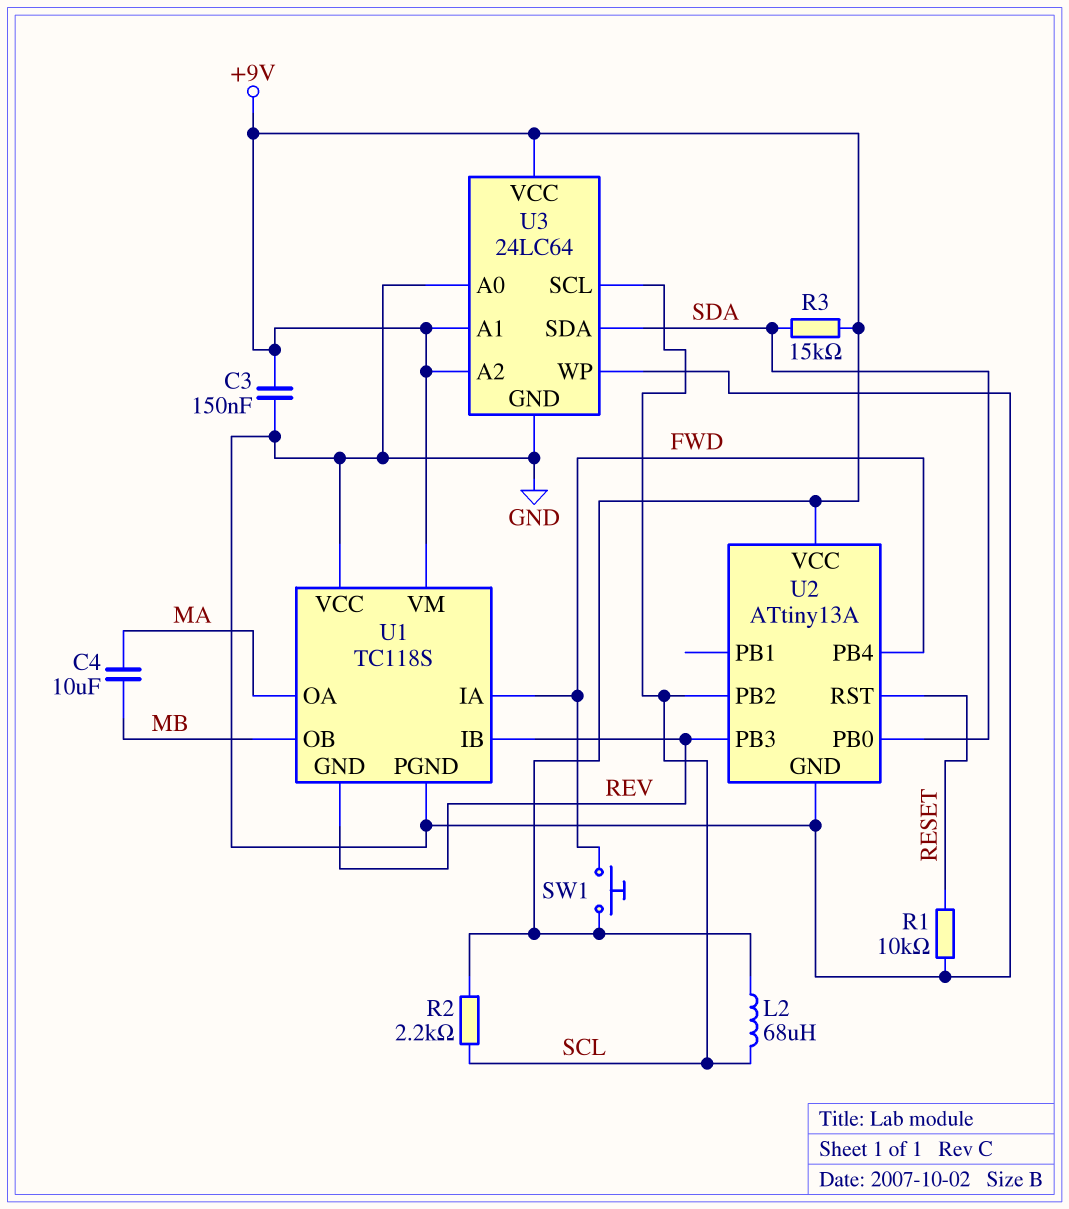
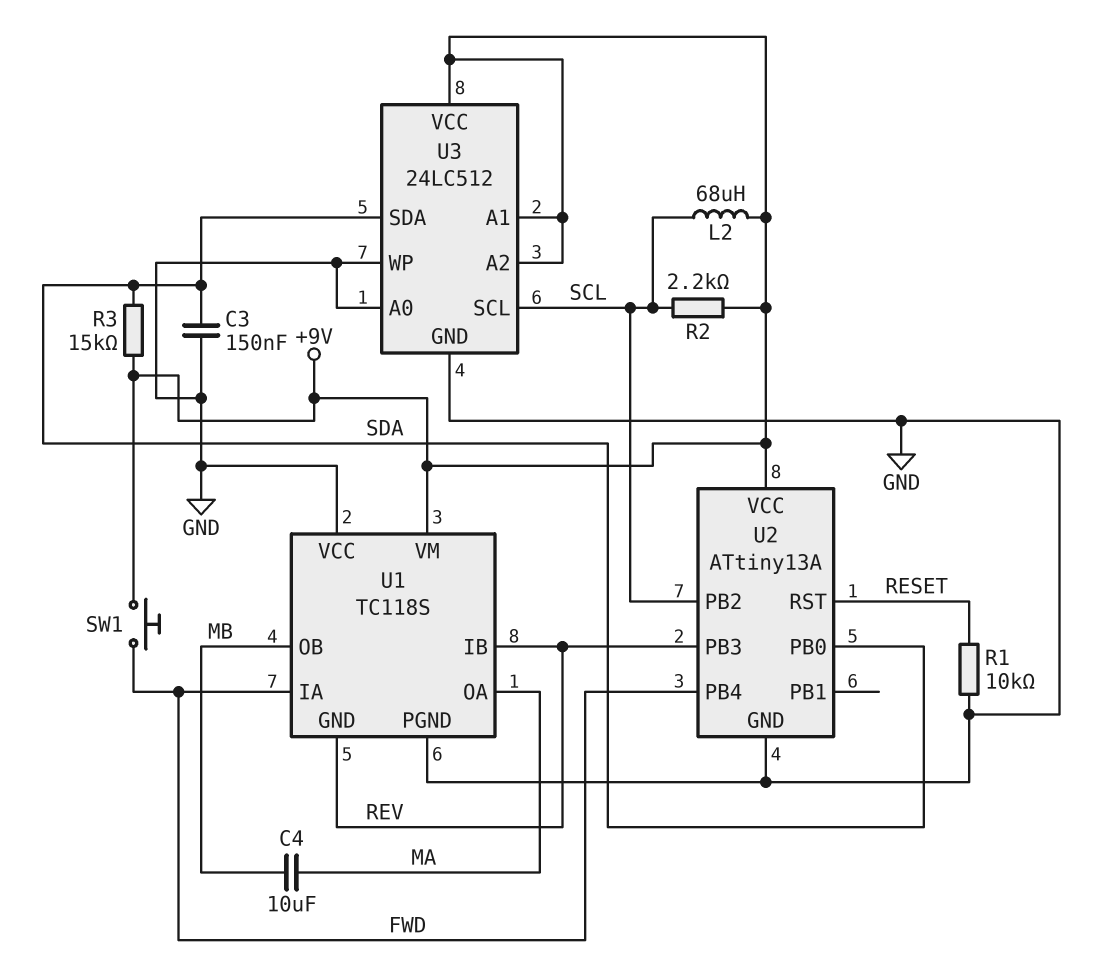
C3: 150nF (+9V, GND) -> 150nF (GND, SDA)
U3: 24LC64 -> 24LC512

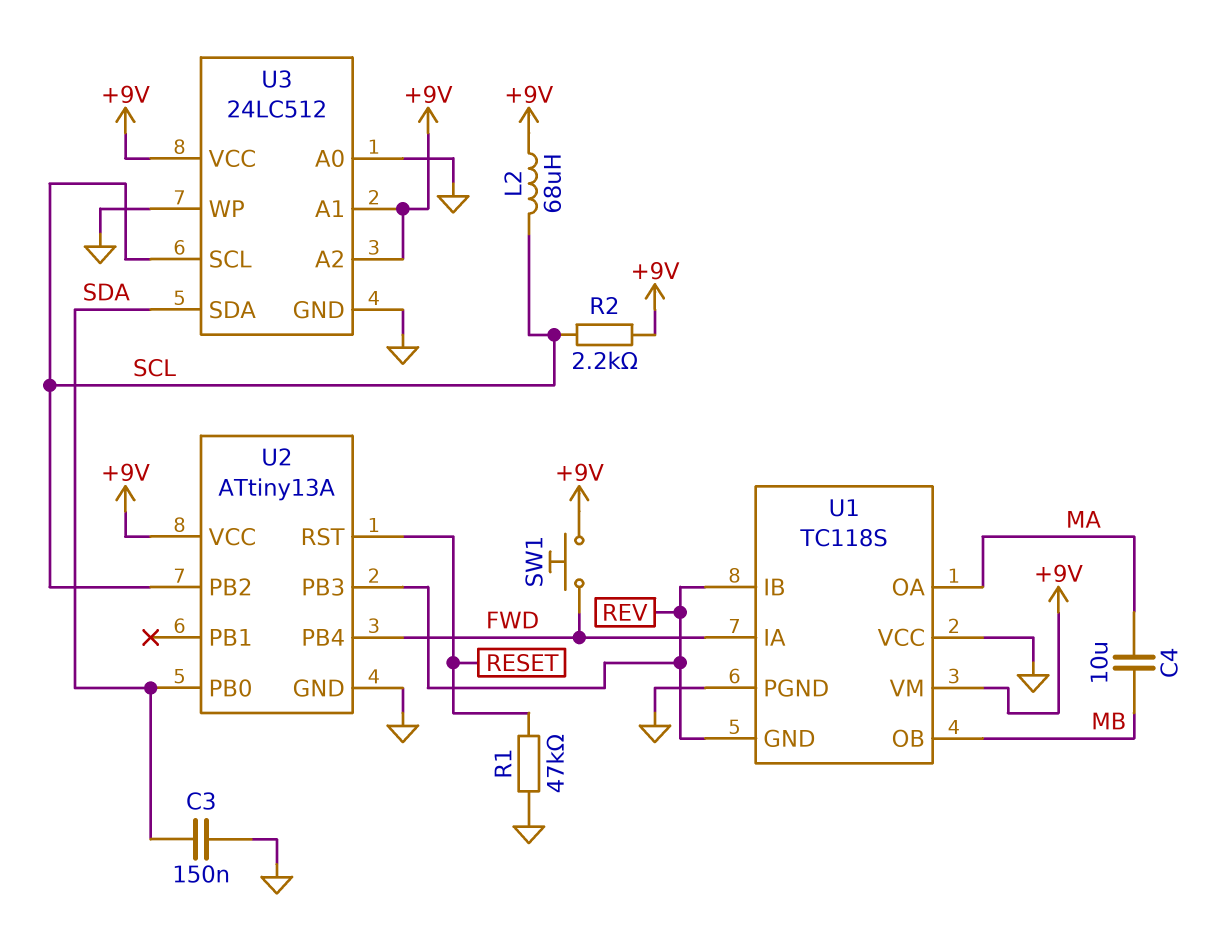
R1: 10k (GND, RESET) -> 47k (GND, RESET)
R3: 15k (+9V, SDA) -> none

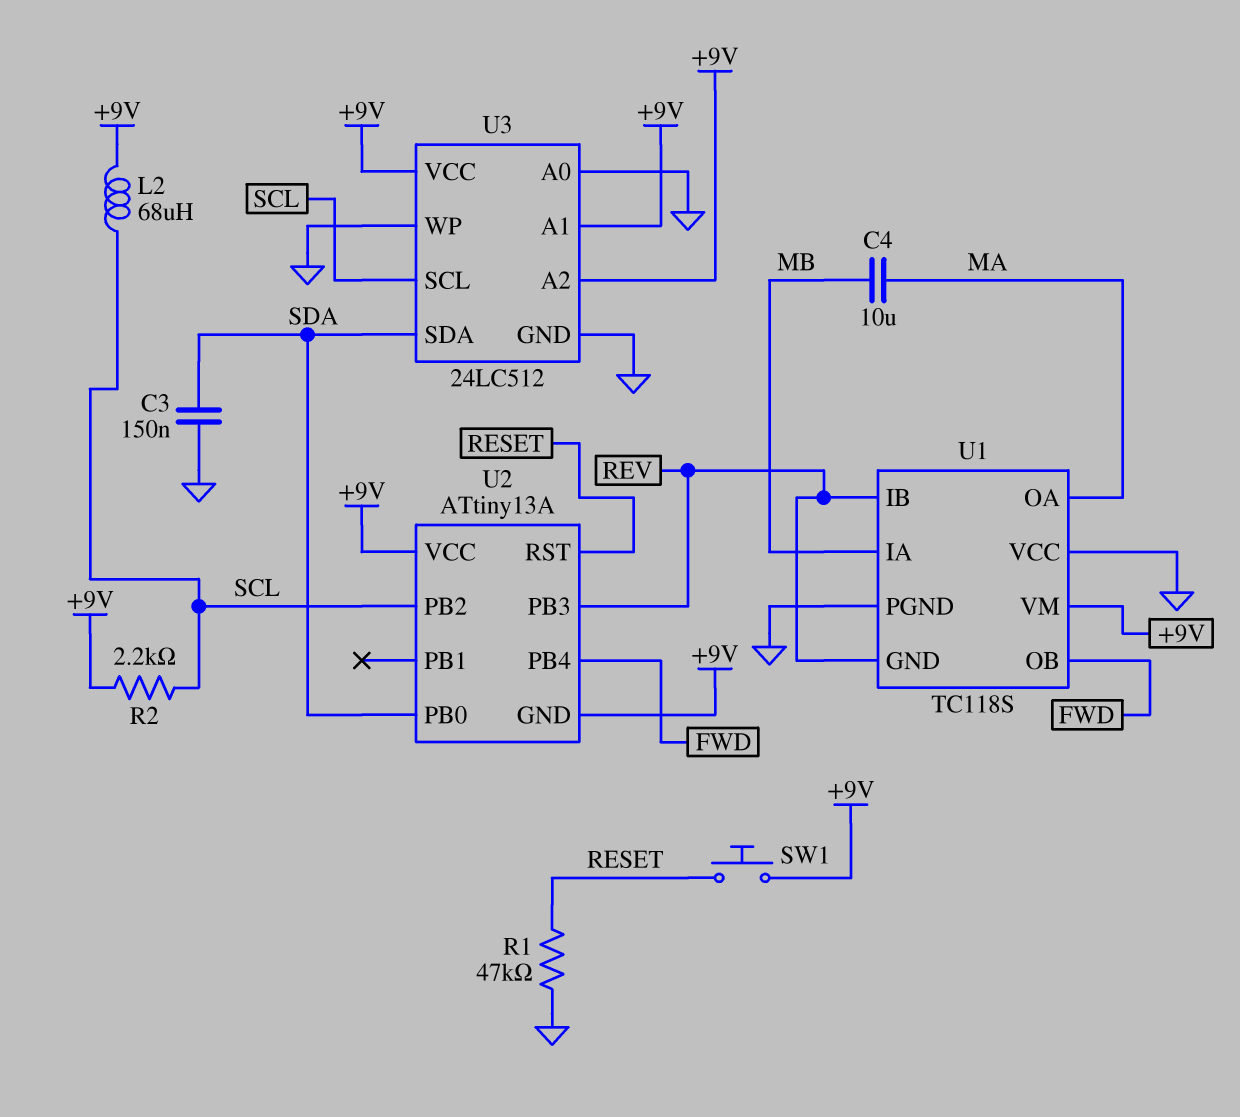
SW1: button (+9V, FWD) -> button (+9V, RESET)
U1 pin IA: FWD -> MB
U1 pin OB: MB -> FWD
U2 pin GND: GND -> +9V

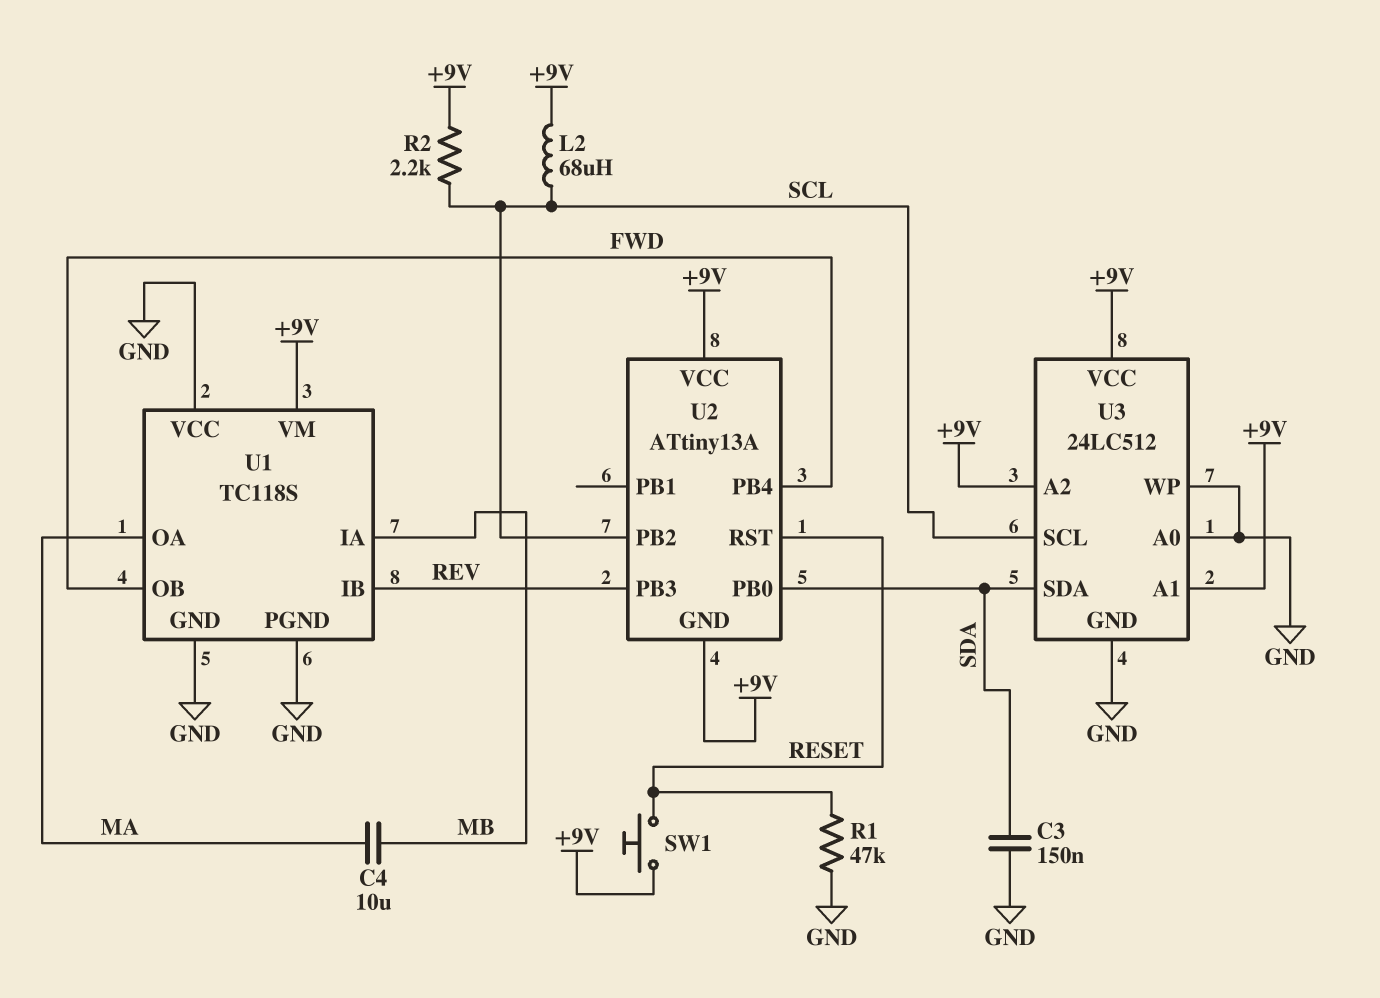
U1 pin GND: REV -> GND

